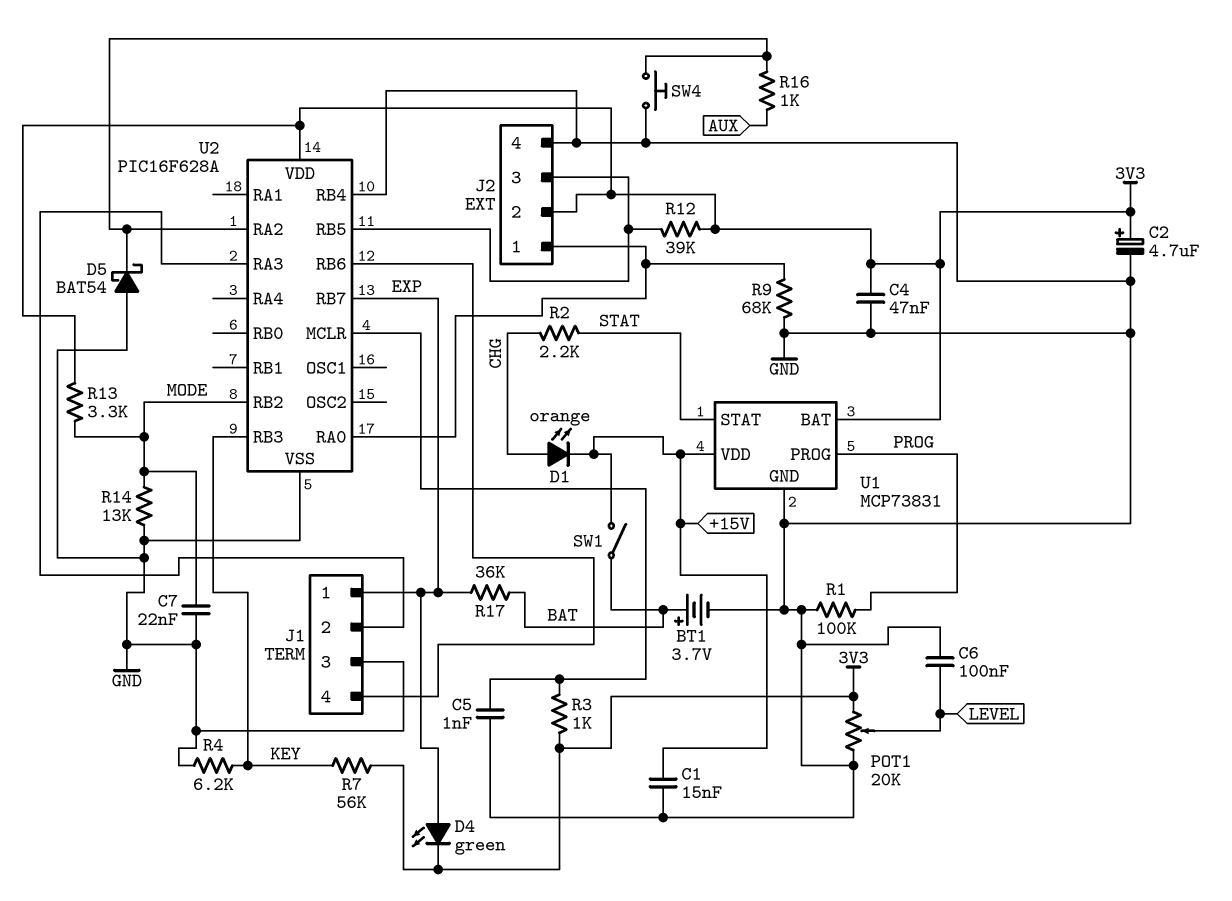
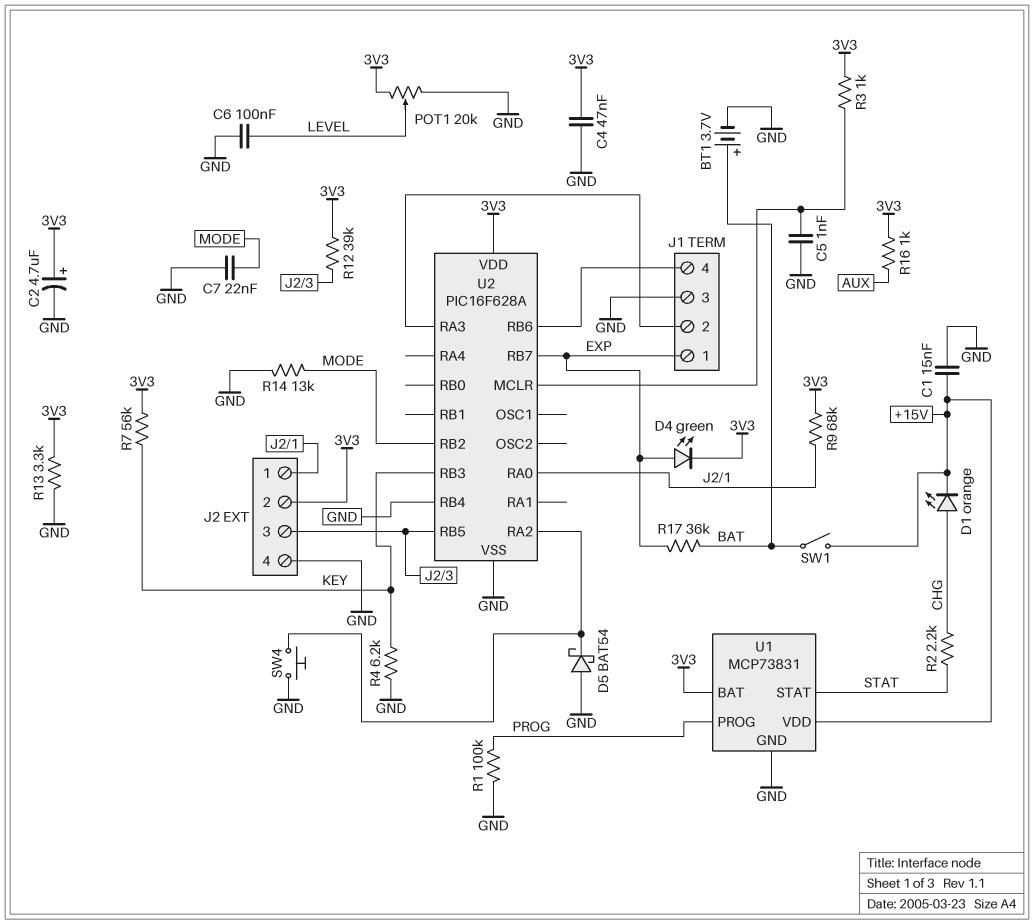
R9: 68k (GND, J2/1) -> 68k (3V3, J2/1)
R13: 3.3k (3V3, MODE) -> 3.3k (3V3, GND)
R16: 1k (AUX, U2/RA2) -> 1k (3V3, AUX)

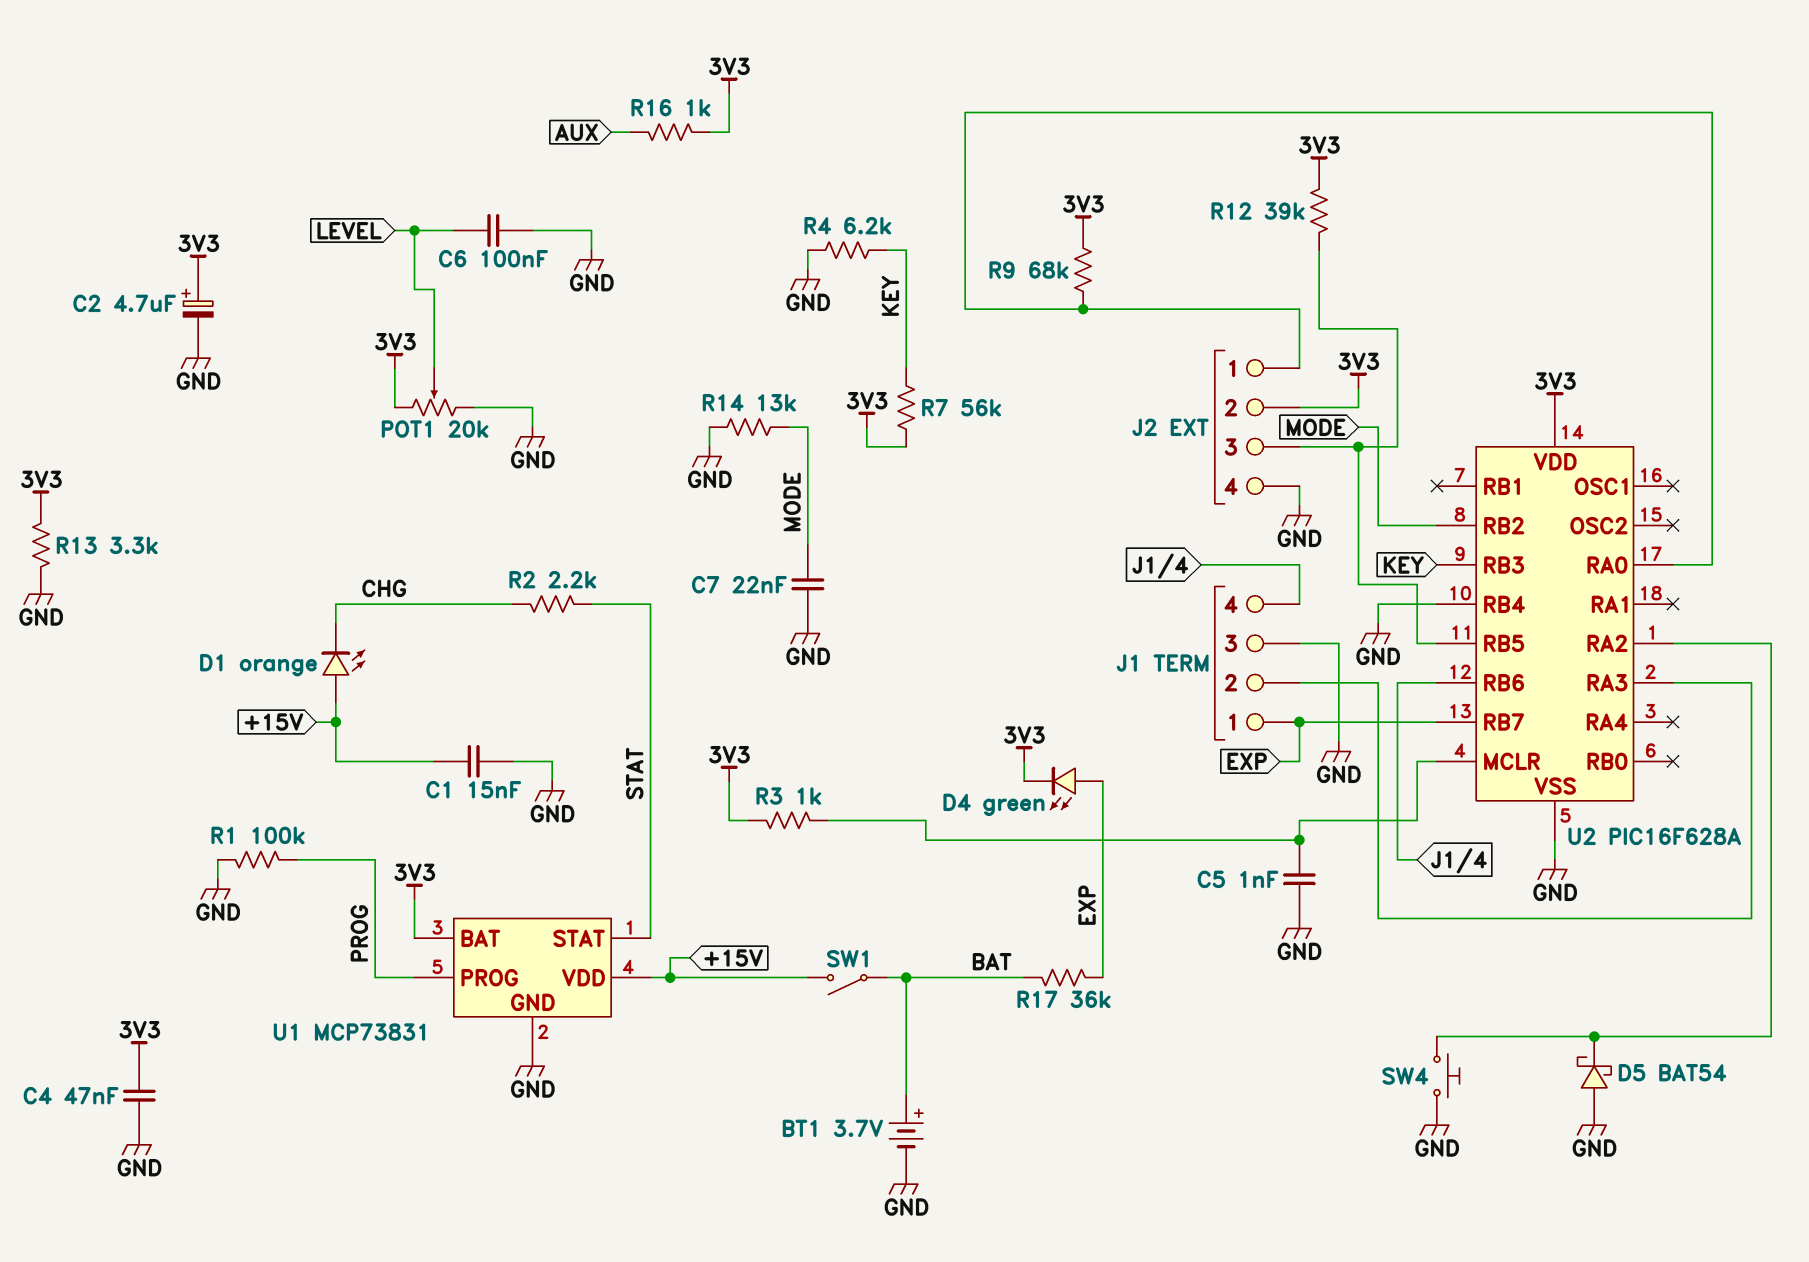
D1: LED orange (A CHG, K +15V) -> LED orange (A +15V, K CHG)

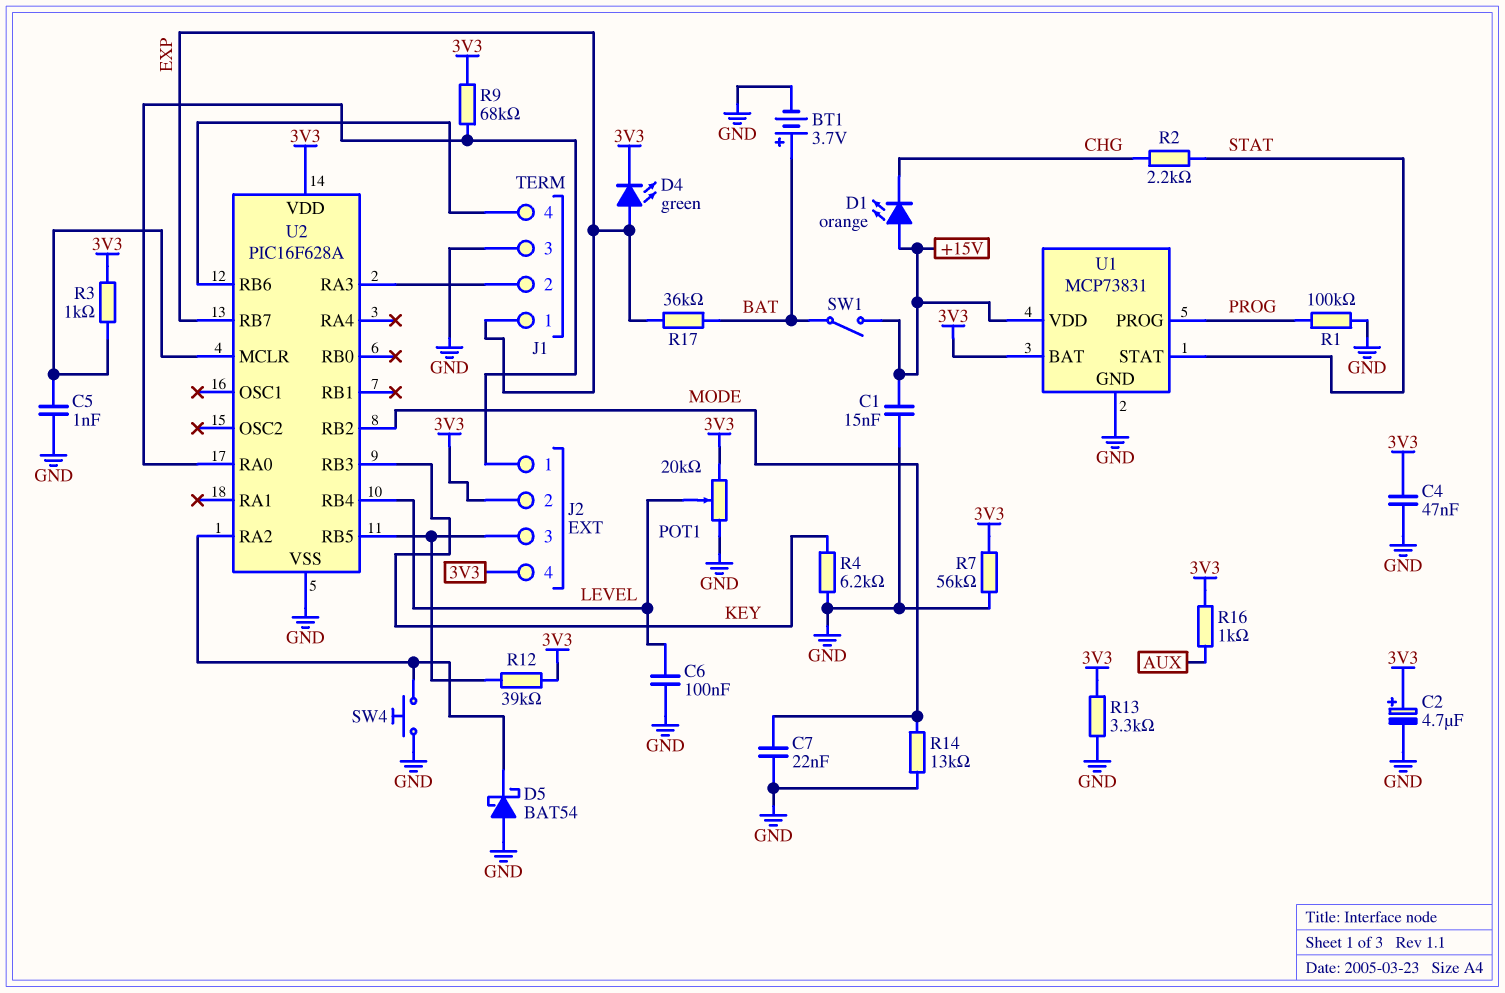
J2 pin 4: GND -> 3V3
R7: 56k (3V3, KEY) -> 56k (3V3, GND)
U2 pin RB4: GND -> LEVEL

